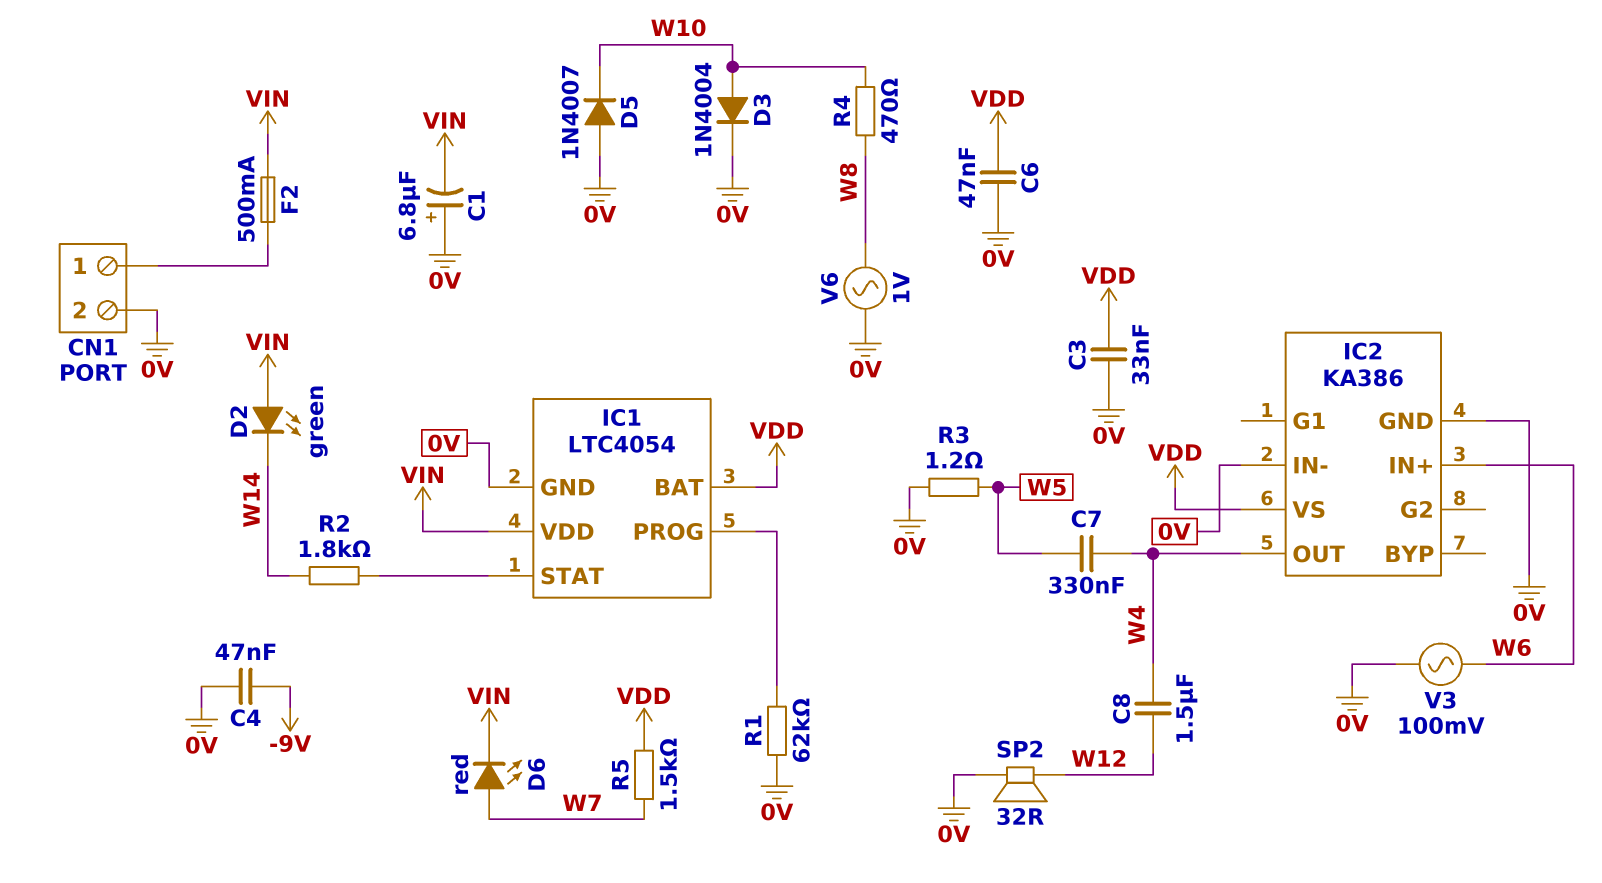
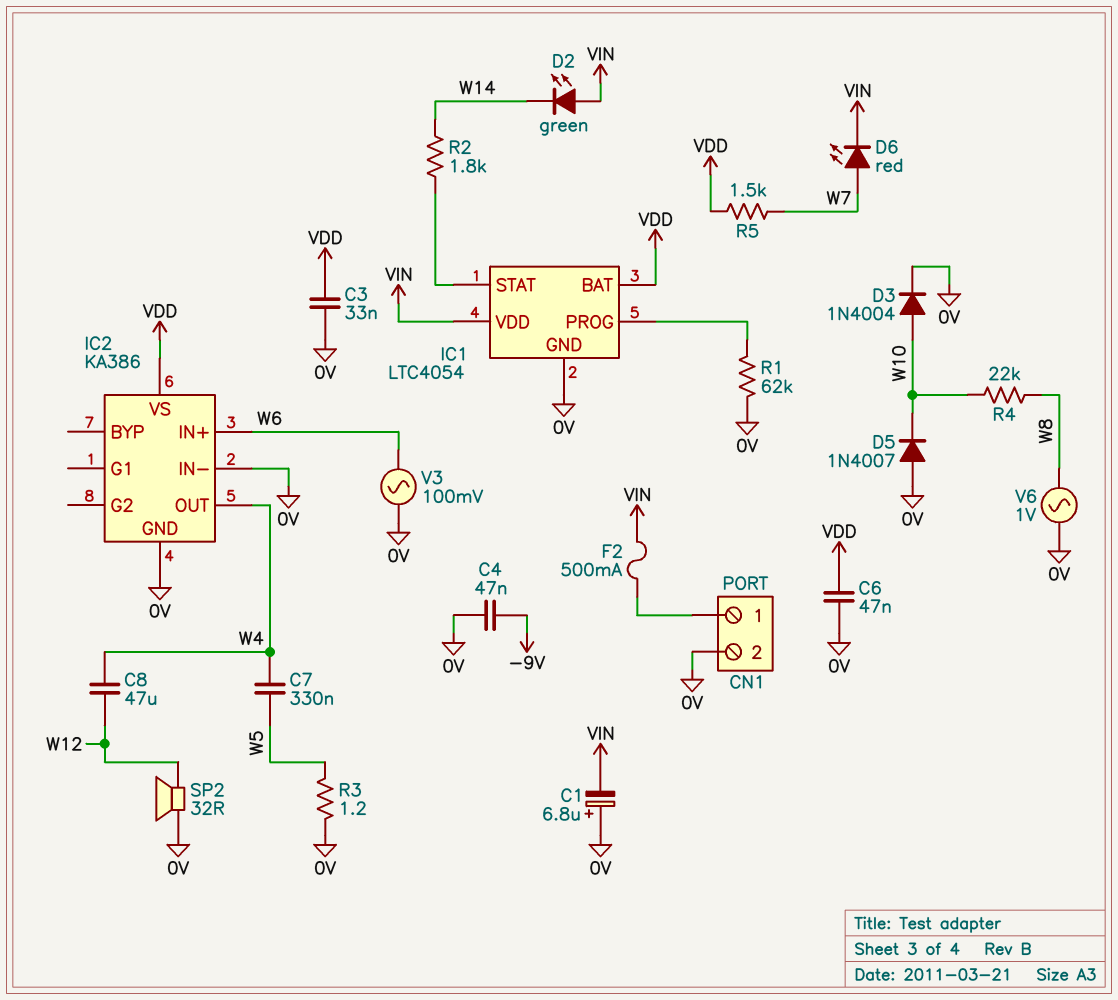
C8: 1.5uF (W4, W12) -> 47uF (W4, W12)
R4: 470 (W8, W10) -> 22k (W8, W10)

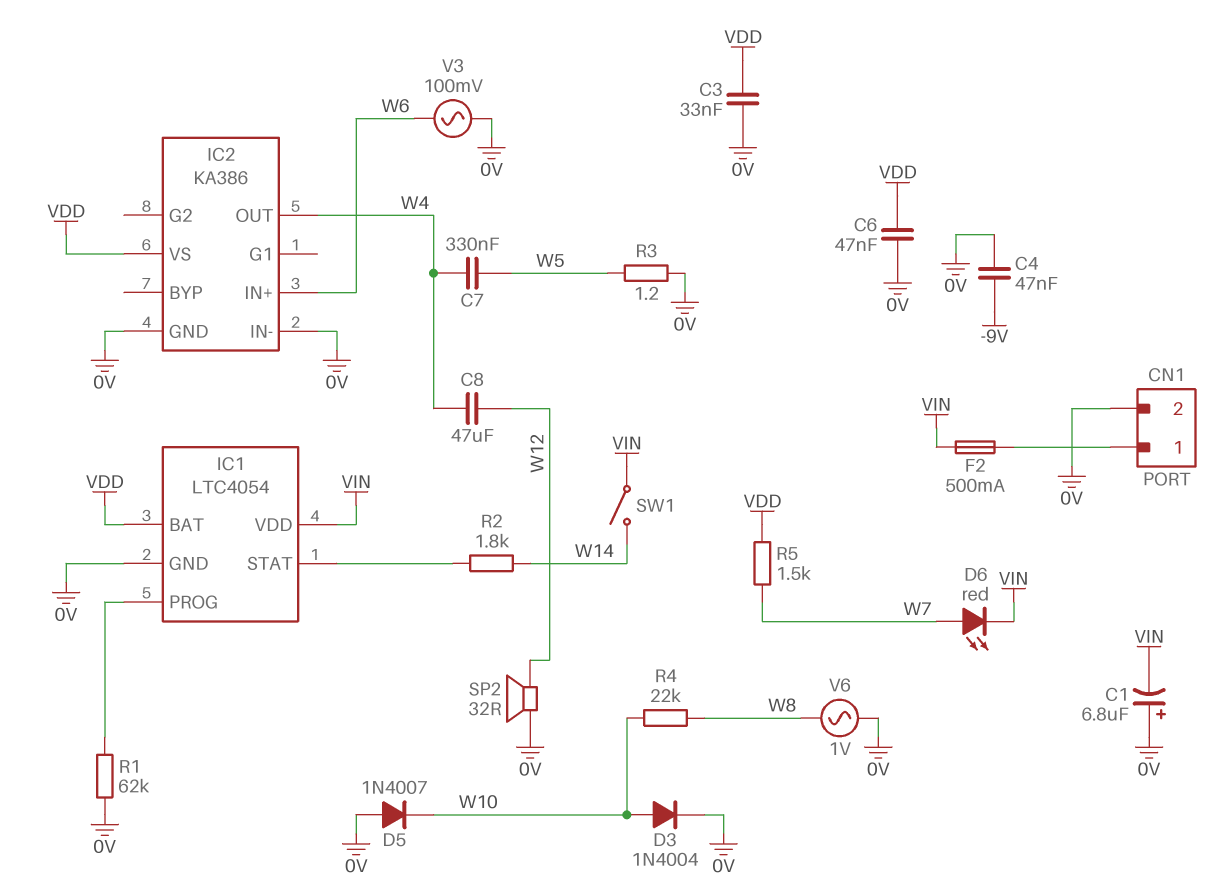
D2: LED green (A VIN, K W14) -> none
SW1: none -> switch (VIN, W14)

